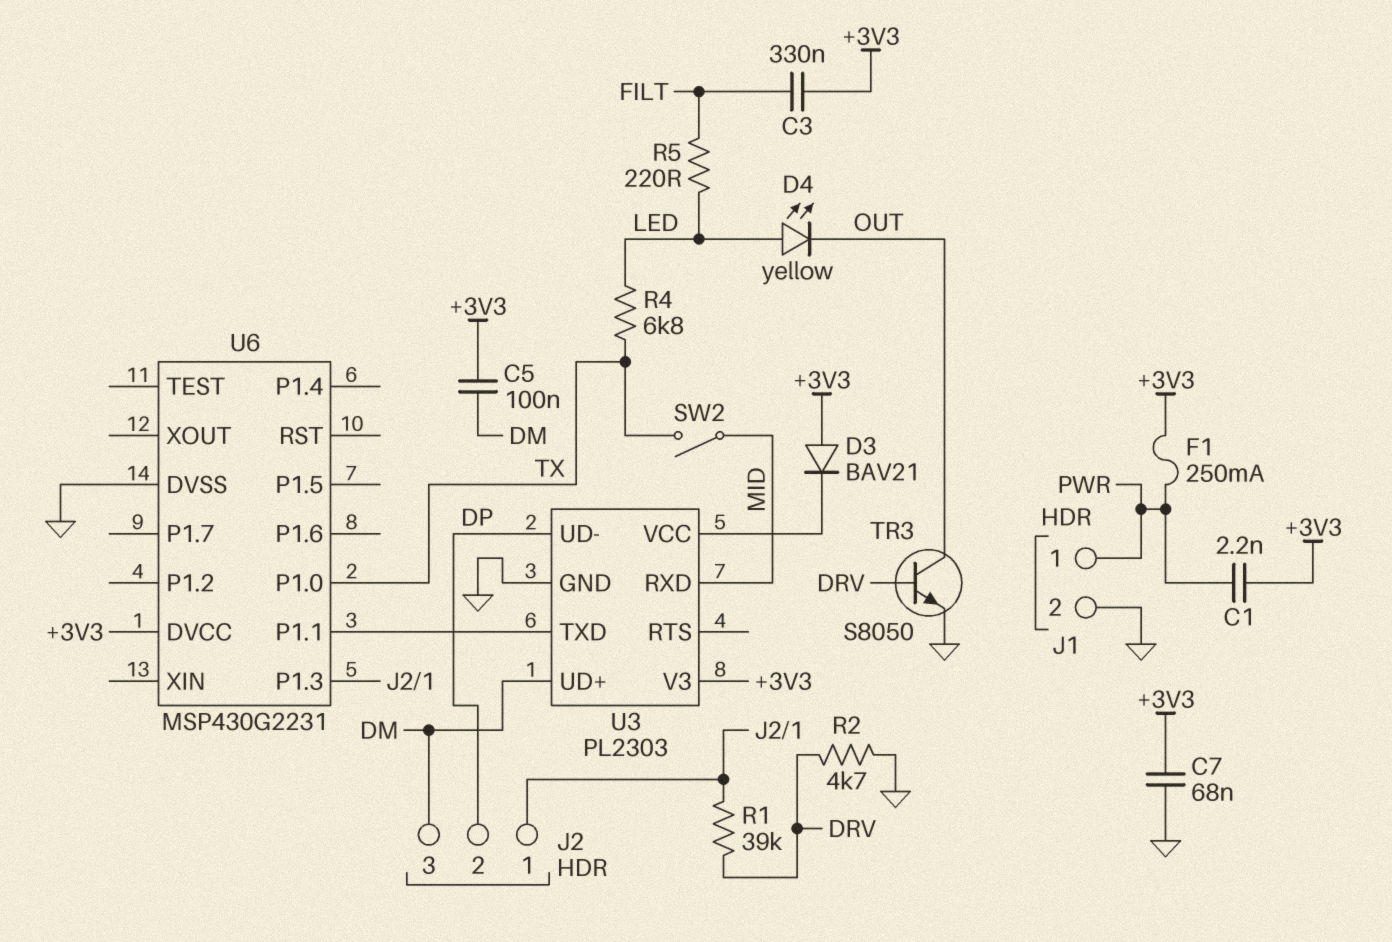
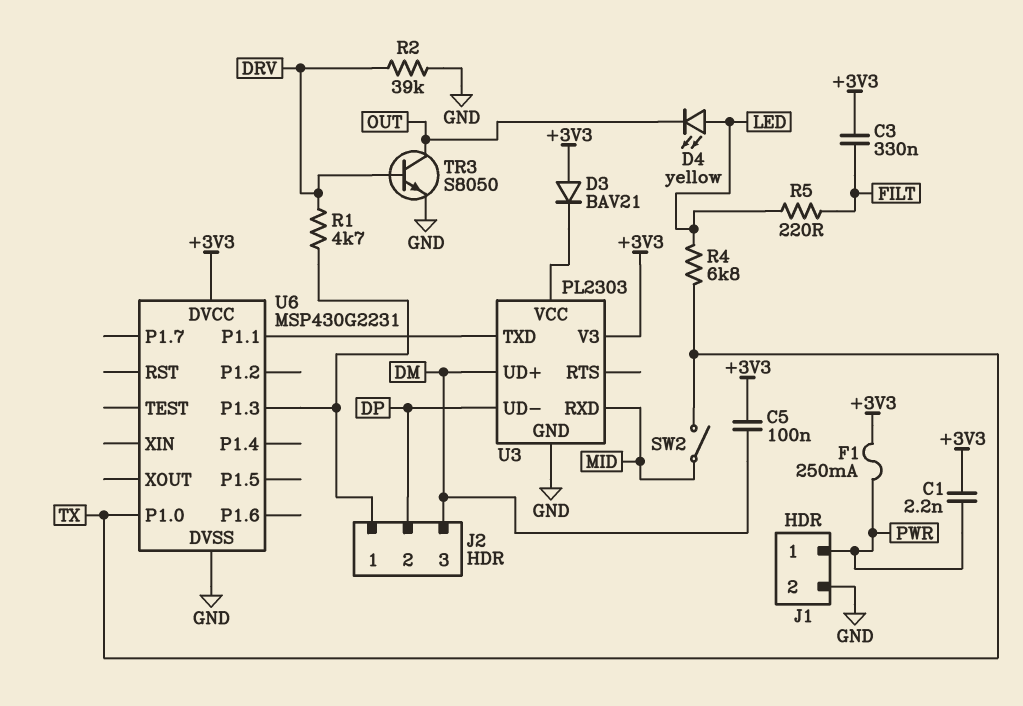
C7: 68nF (+3V3, GND) -> none
R1: 39k (DRV, J2/1) -> 4.7k (DRV, J2/1)
R2: 4.7k (DRV, GND) -> 39k (DRV, GND)

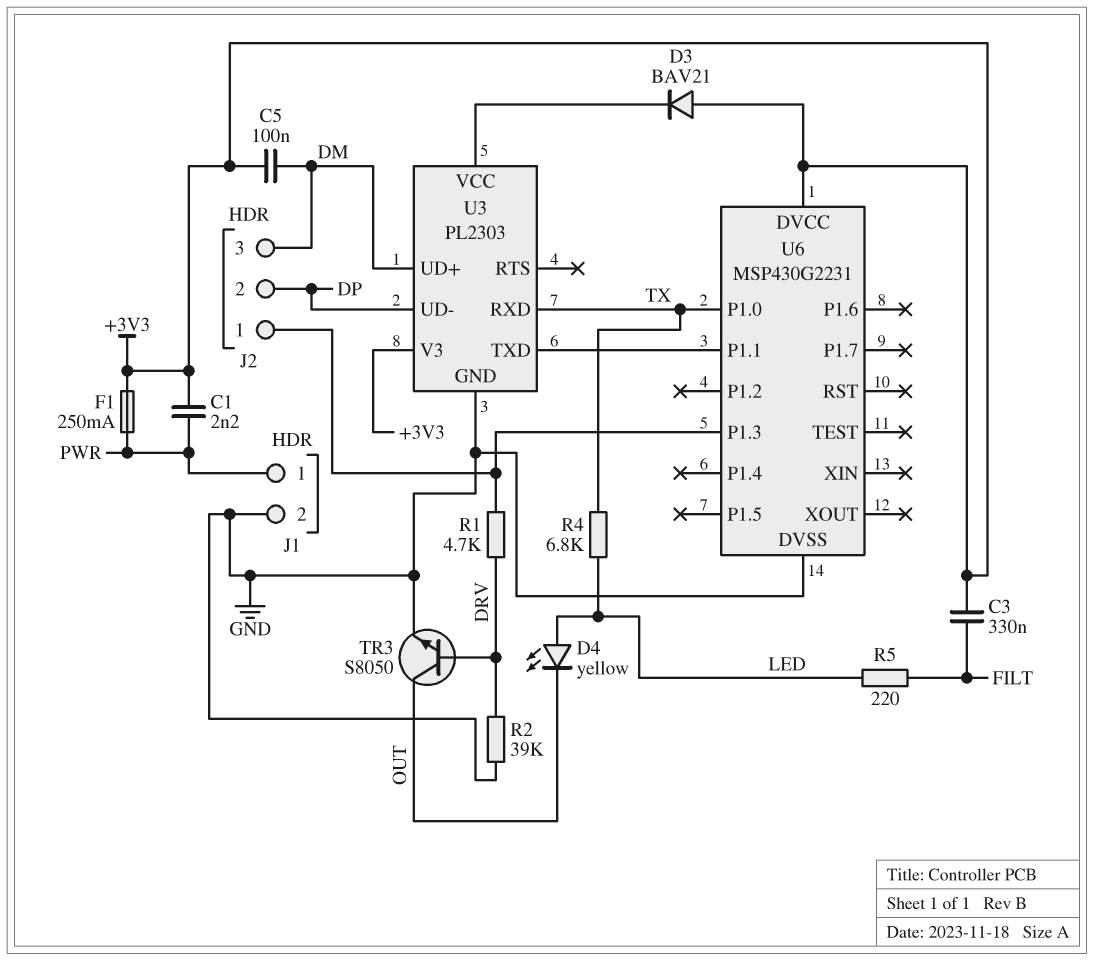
SW2: switch (MID, TX) -> none
U3 pin RXD: MID -> TX

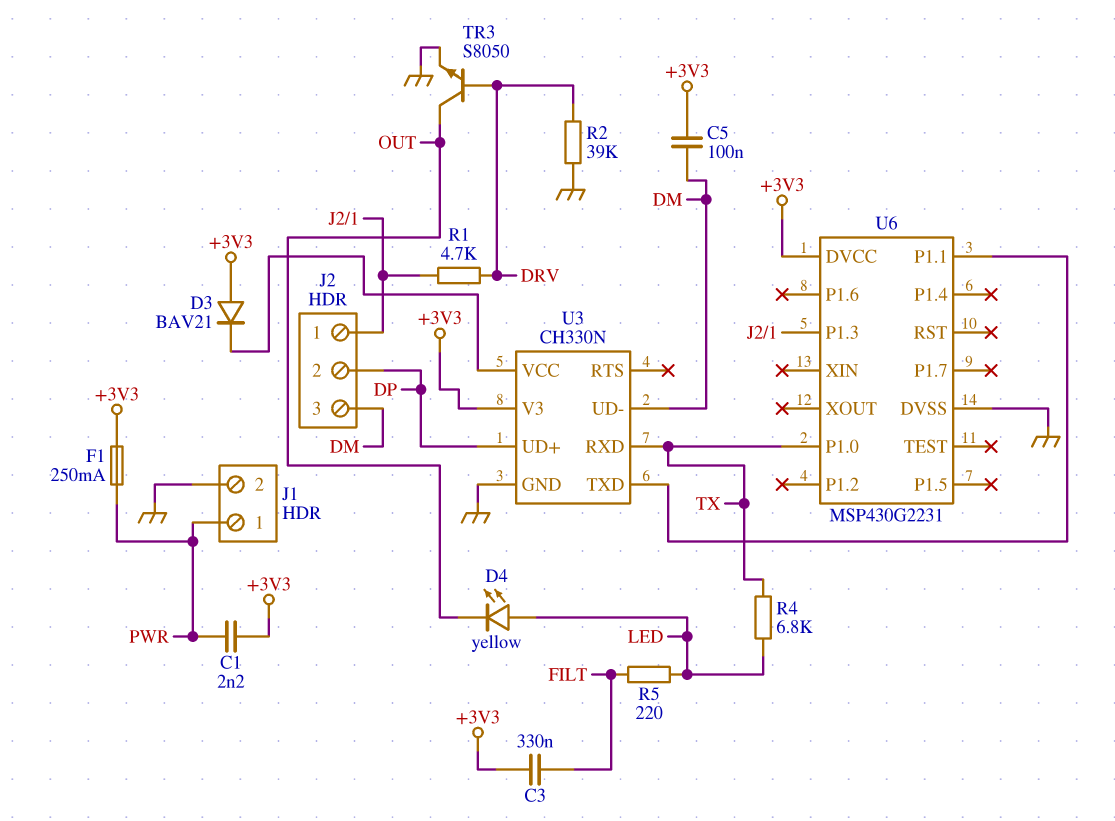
U3: PL2303 -> CH330N
U3 pin UD+: DM -> DP
U3 pin UD-: DP -> DM

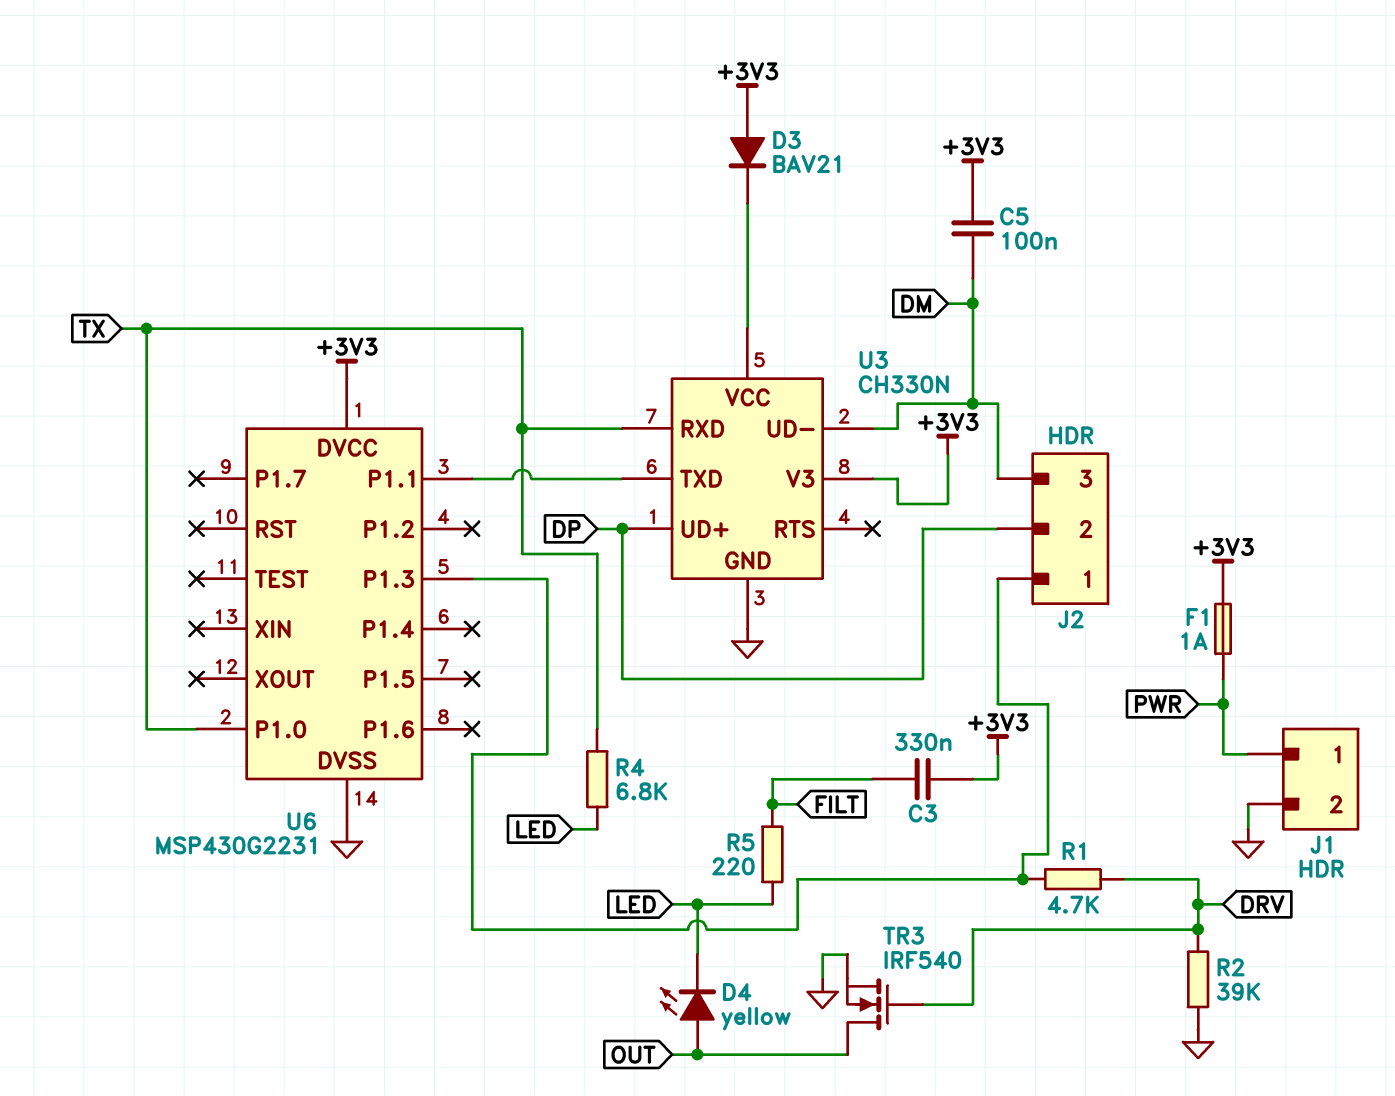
C1: 2.2nF (+3V3, PWR) -> none
D4: LED yellow (A LED, K OUT) -> LED yellow (A OUT, K LED)
F1: 250mA (+3V3, PWR) -> 1A (+3V3, PWR)
TR3: NPN S8050 (B DRV, C OUT, E GND) -> NMOS IRF540 (G DRV, D OUT, S GND)

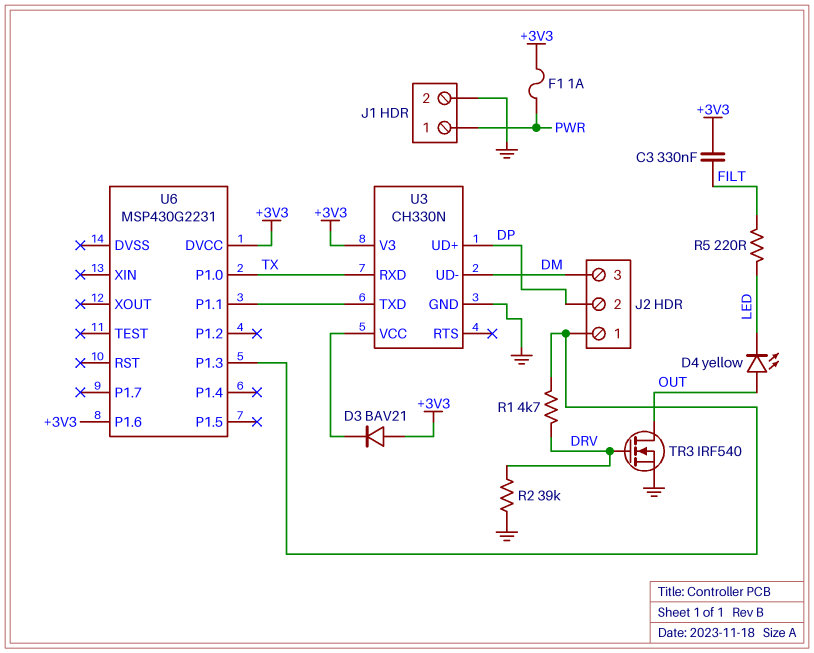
C5: 100nF (+3V3, DM) -> none
R4: 6.8k (LED, TX) -> none
U6 pin DVSS: GND -> none
U6 pin P1.6: none -> +3V3

